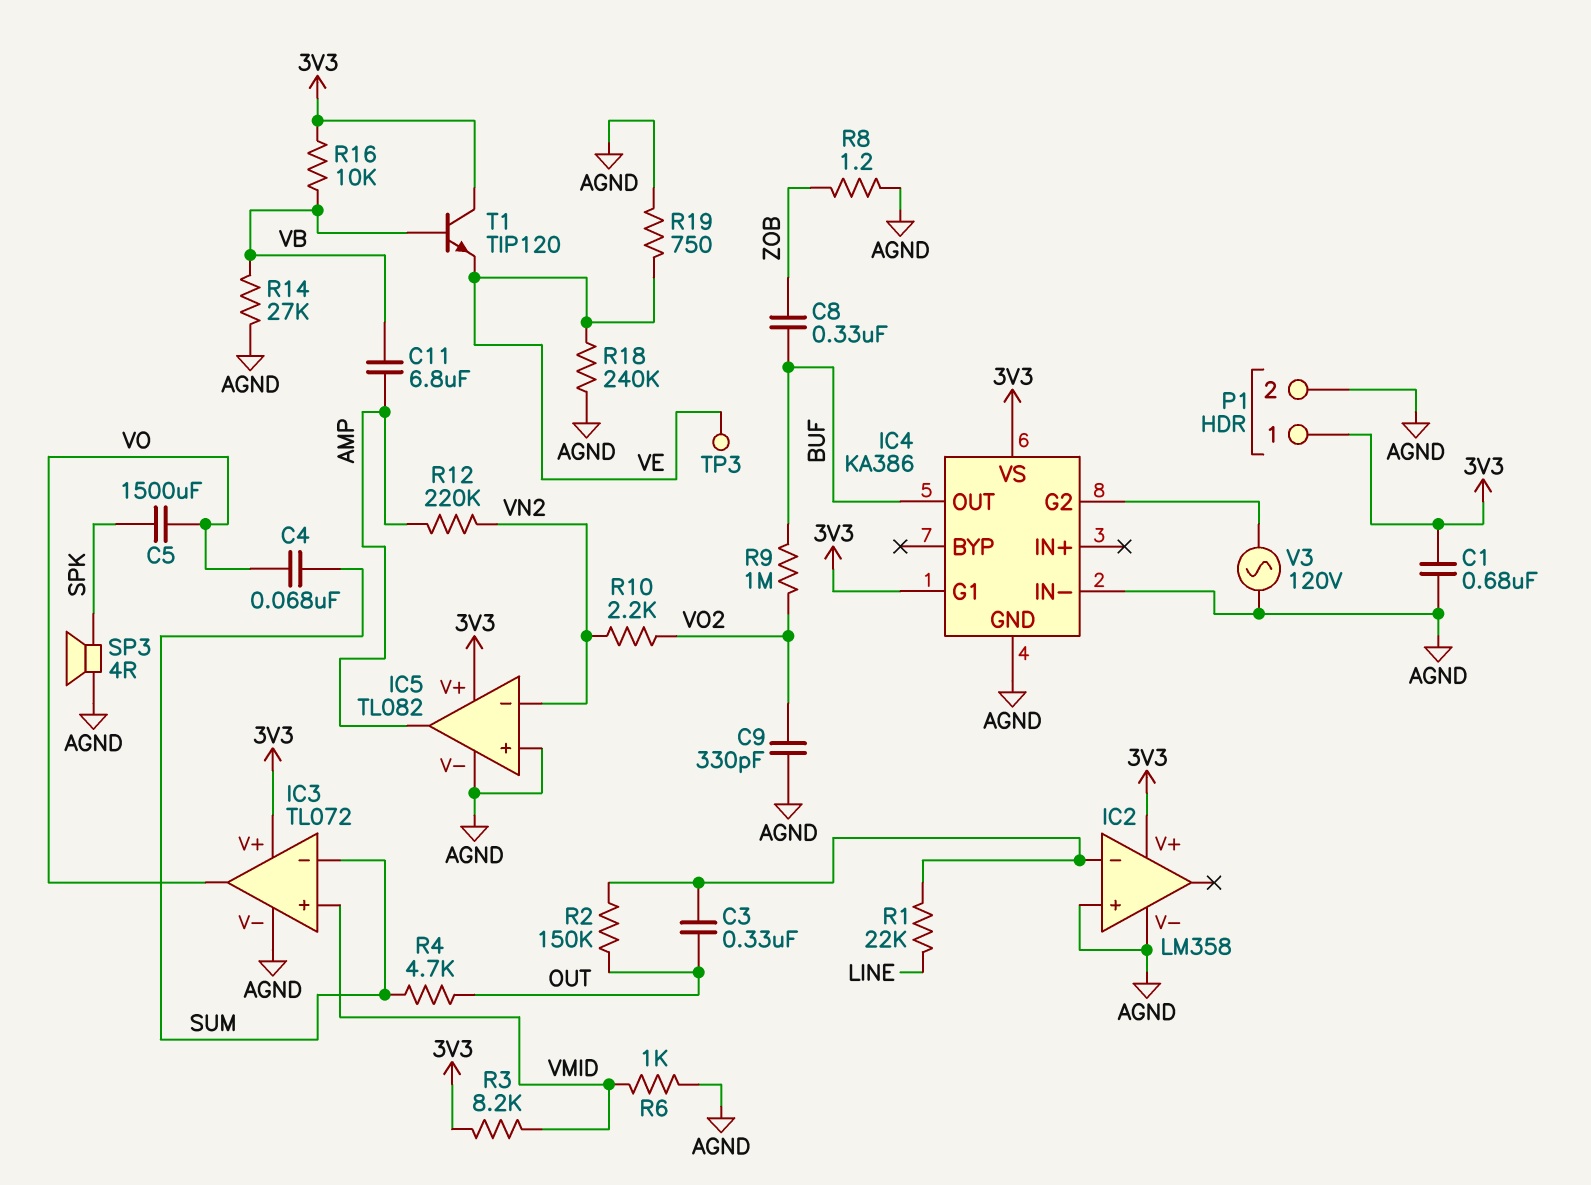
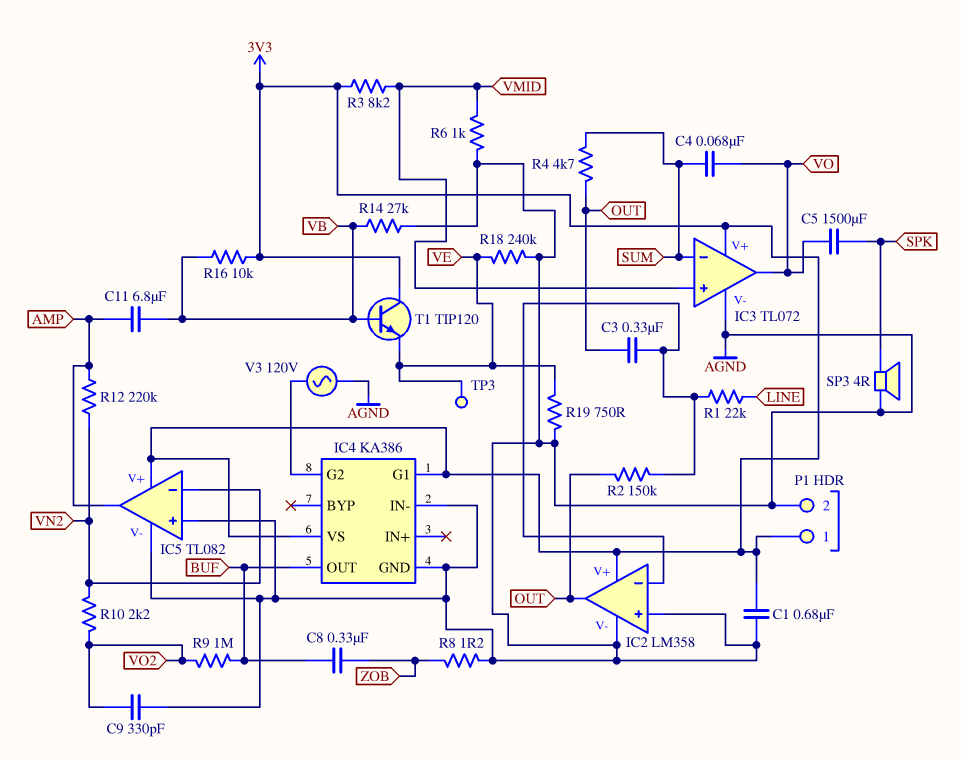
IC2 pin out: none -> OUT

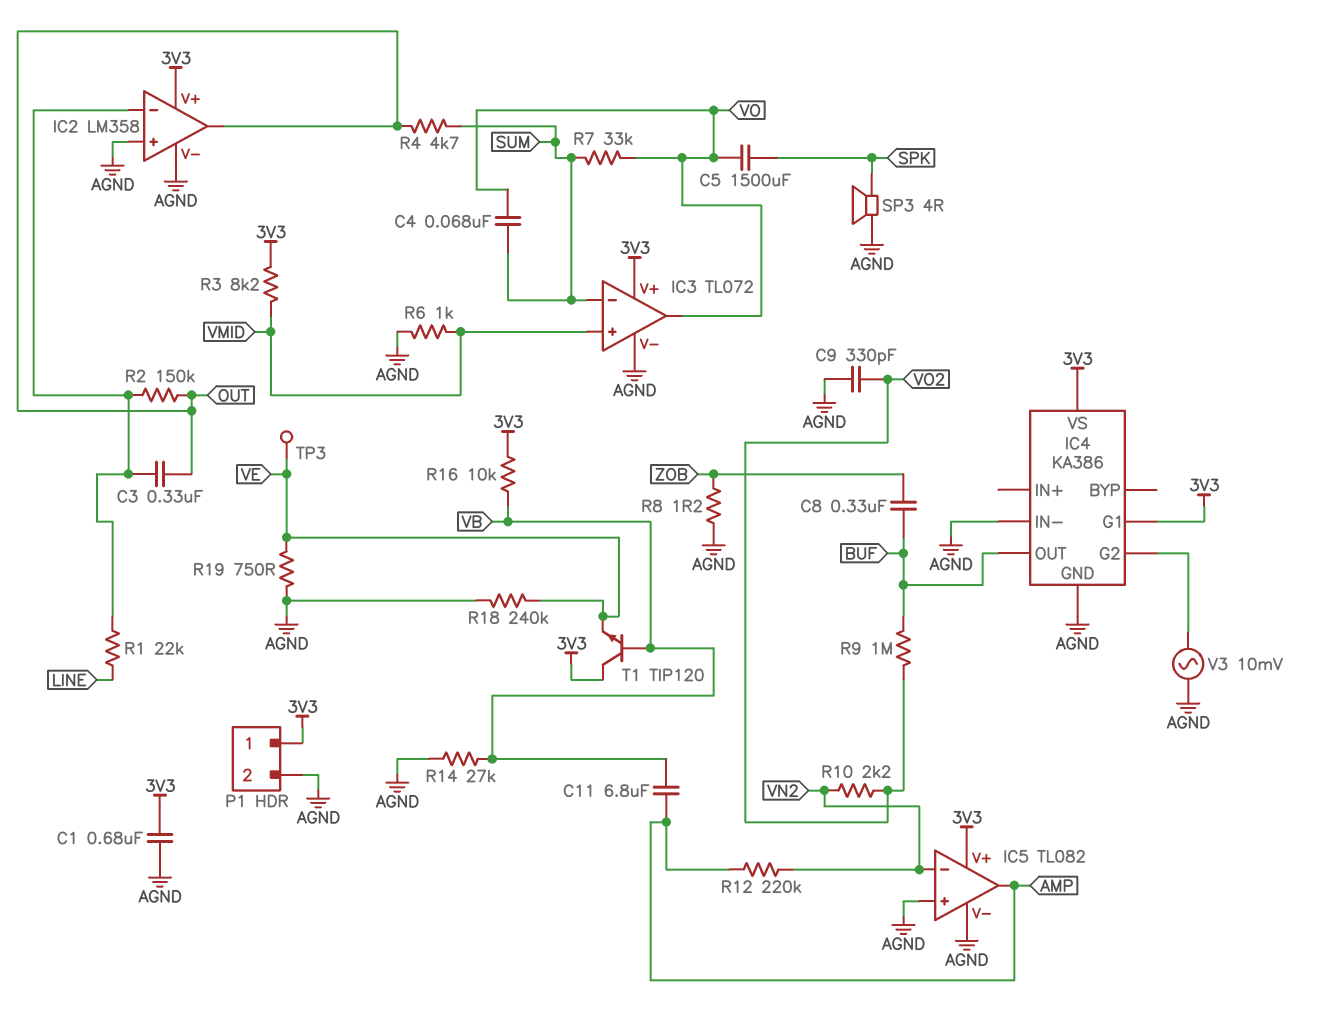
R7: none -> 33k (SUM, VO)
V3: AC 120V (AGND, IC4/G2) -> AC 10mV (AGND, IC4/G2)

